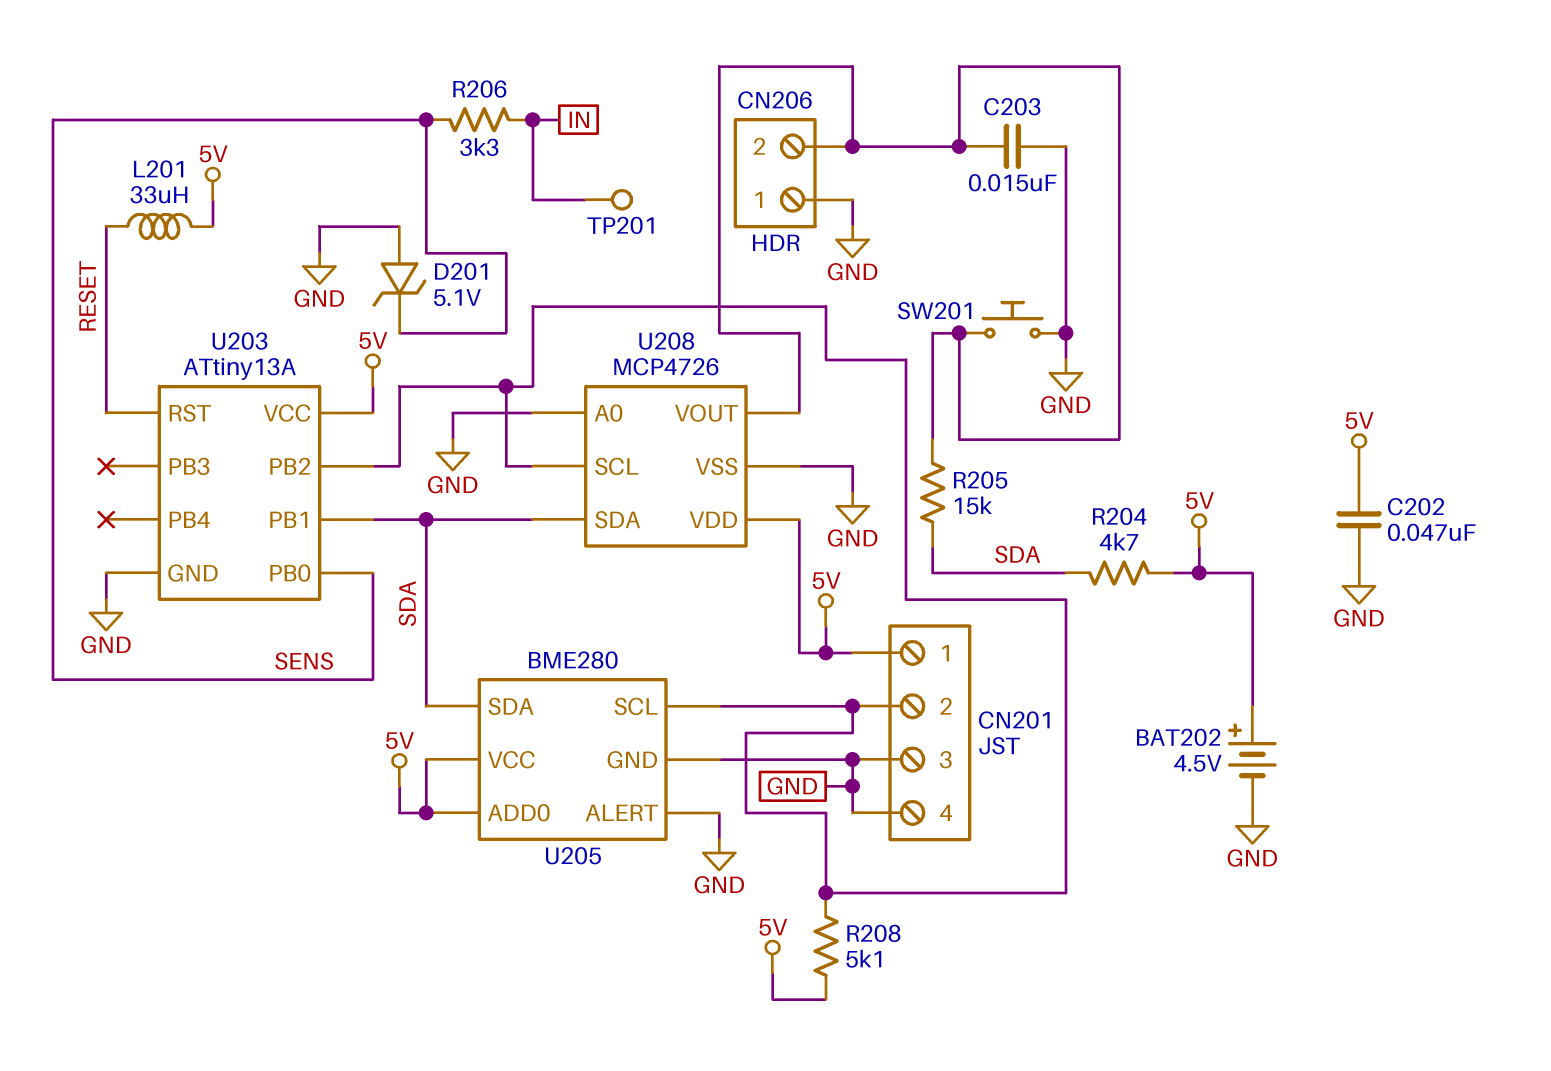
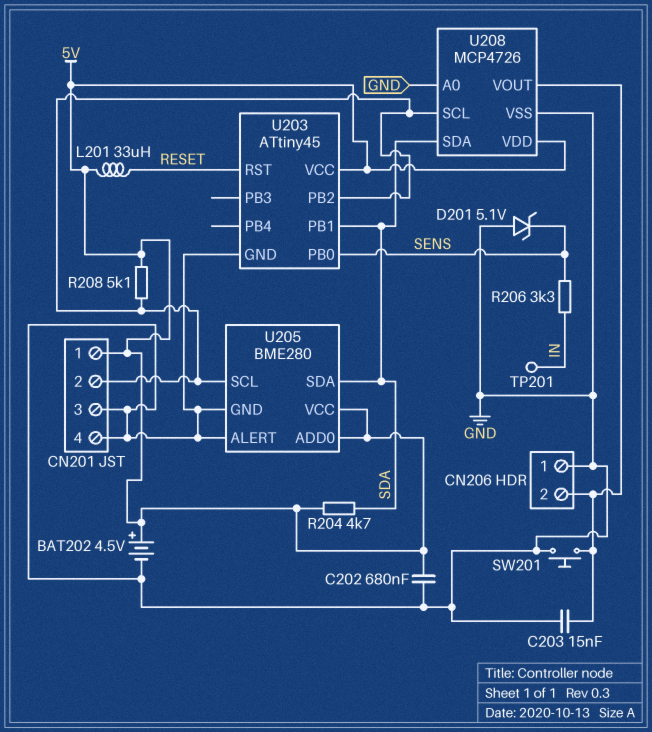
C202: 47nF (5V, GND) -> 680nF (5V, GND)
R205: 15k (CN206/2, SDA) -> none
U203: ATtiny13A -> ATtiny45

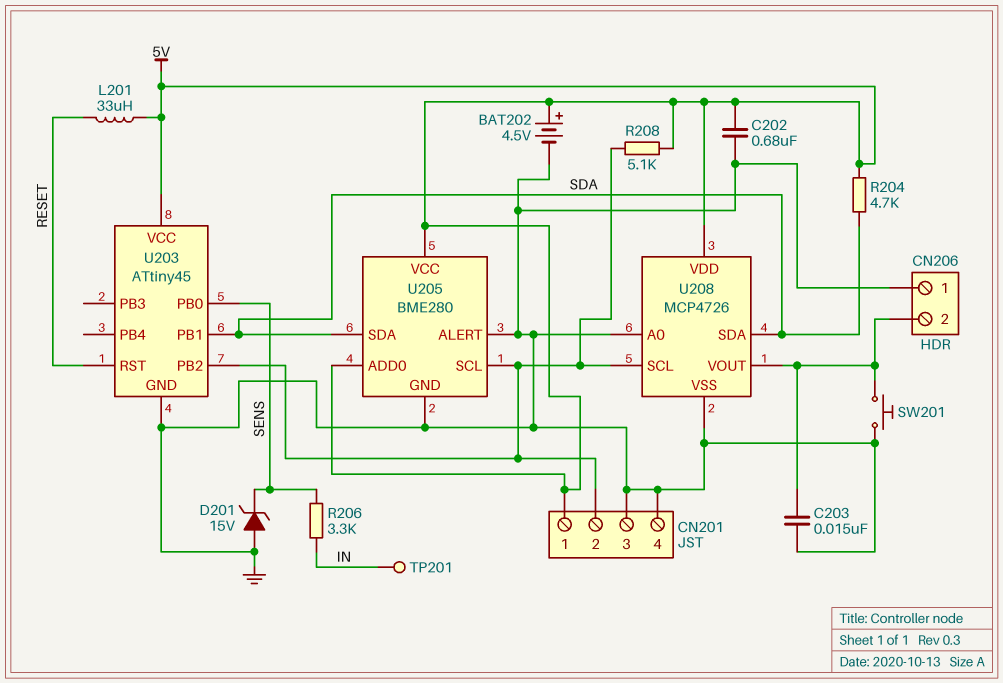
D201: zener 5.1V (A GND, K SENS) -> zener 15V (A GND, K SENS)

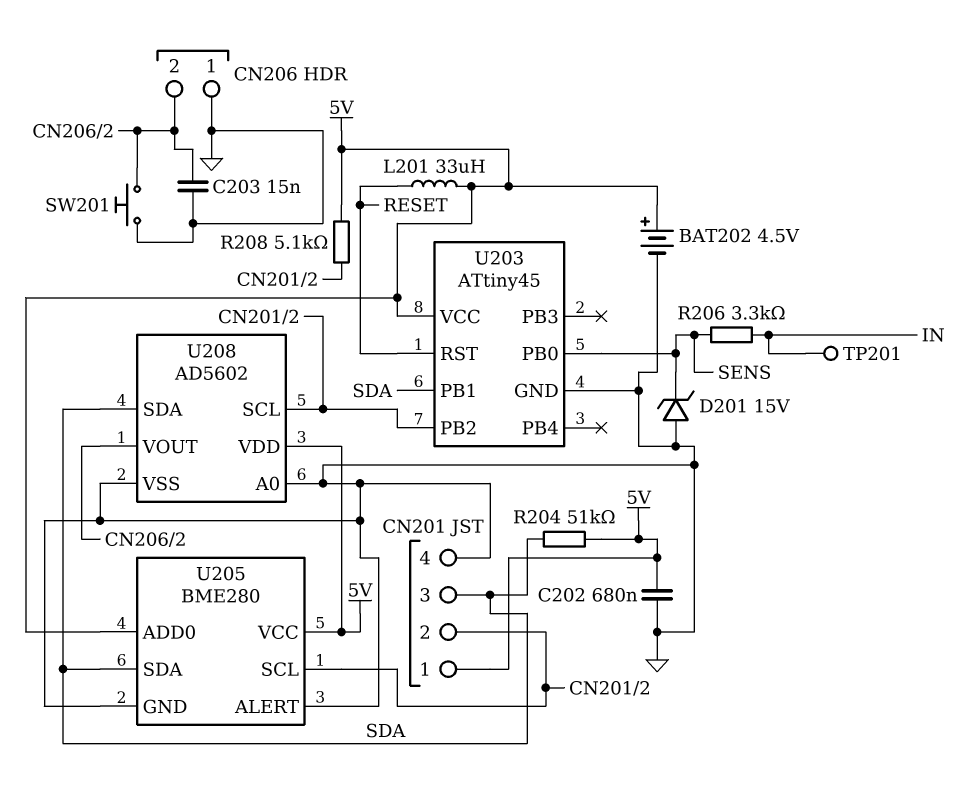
CN201 pin 3: GND -> SDA
R204: 4.7k (5V, SDA) -> 51k (5V, SDA)
U208: MCP4726 -> AD5602

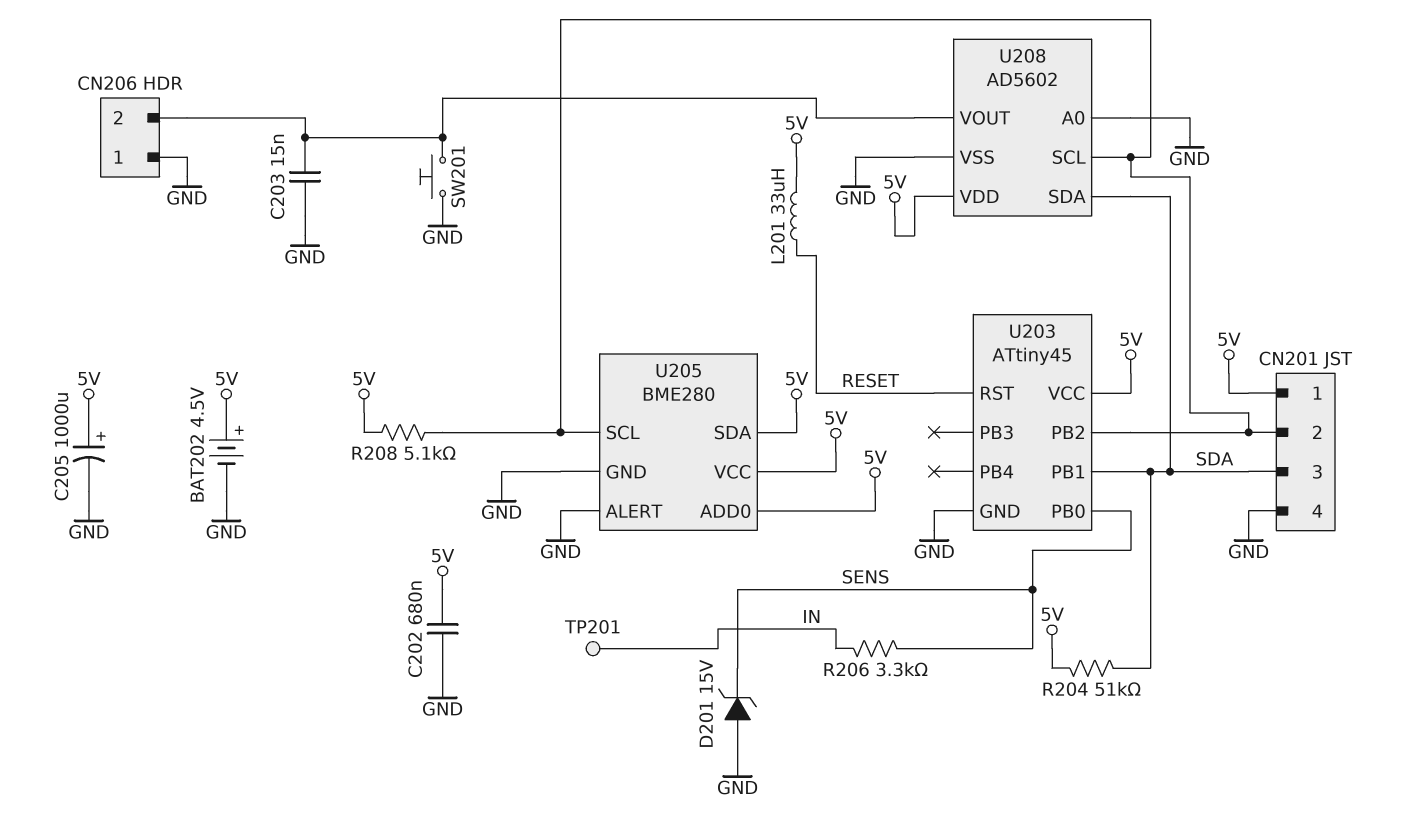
C205: none -> 1000uF (plus 5V, minus GND)
U205 pin SDA: SDA -> 5V

